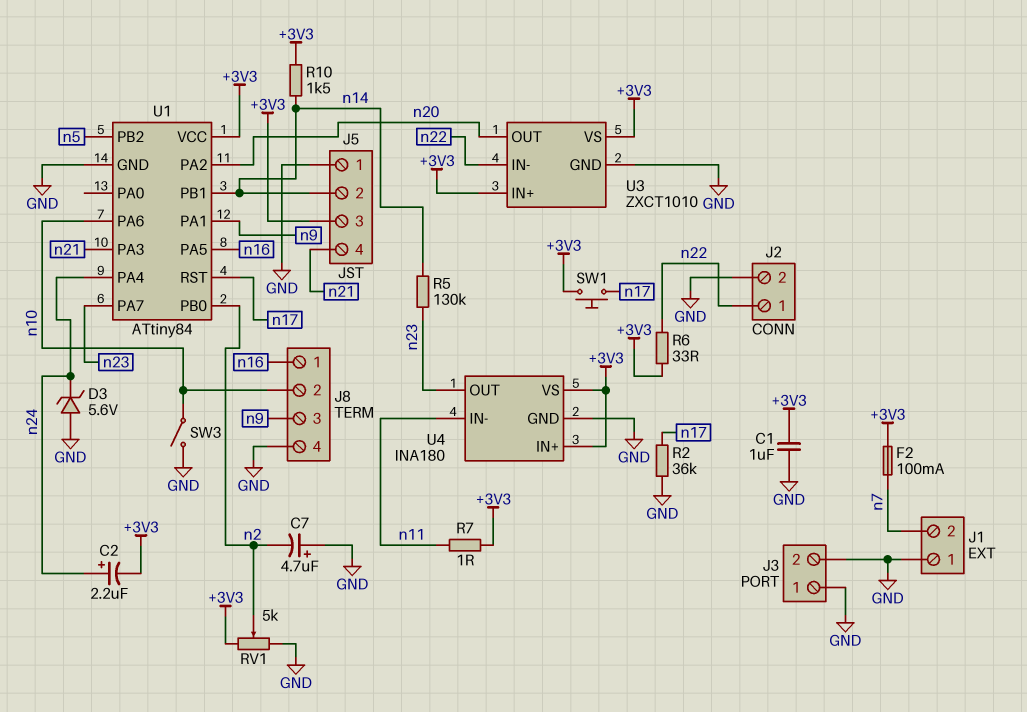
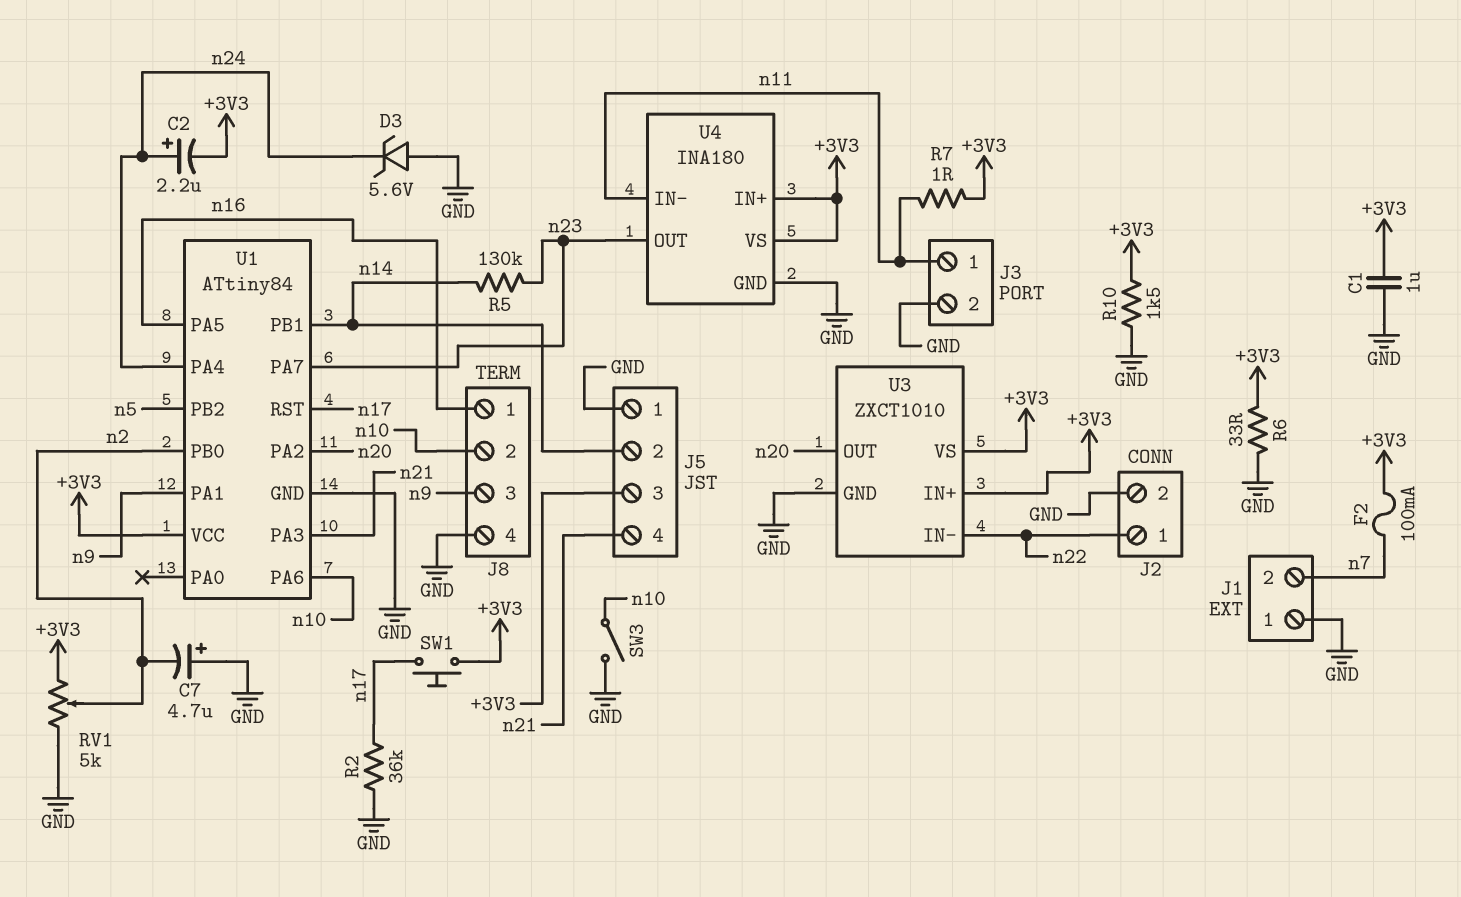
J3 pin 1: GND -> n11
R6: 33 (+3V3, n22) -> 33 (+3V3, GND)
R10: 1.5k (+3V3, n14) -> 1.5k (+3V3, GND)

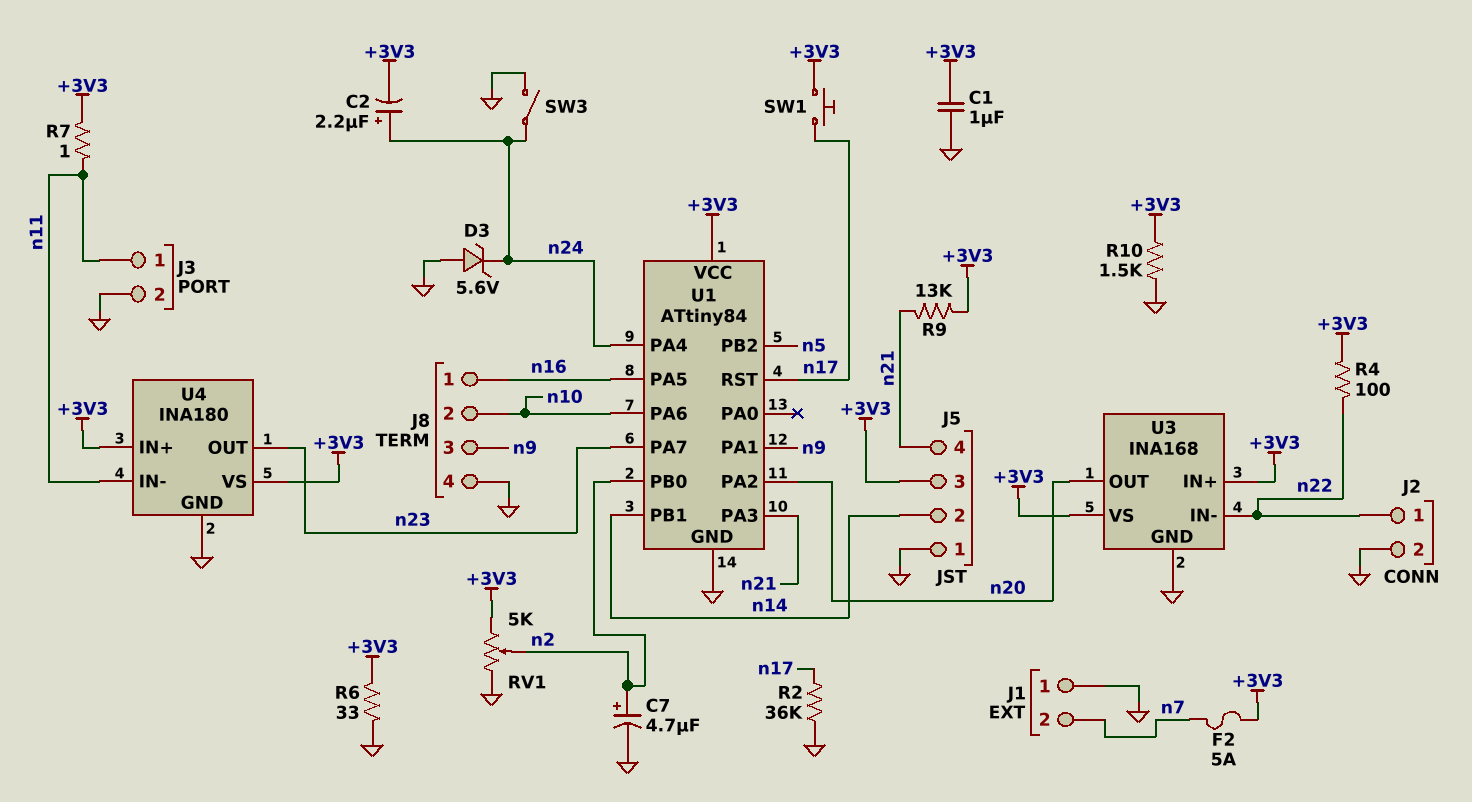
C7: 4.7uF (plus GND, minus n2) -> 4.7uF (plus n2, minus GND)
F2: 100mA (+3V3, n7) -> 5A (+3V3, n7)
R4: none -> 100 (+3V3, n22)
R5: 130k (n14, n23) -> none
R9: none -> 13k (+3V3, n21)
SW3: switch (GND, n10) -> switch (GND, n24)
U3: ZXCT1010 -> INA168

